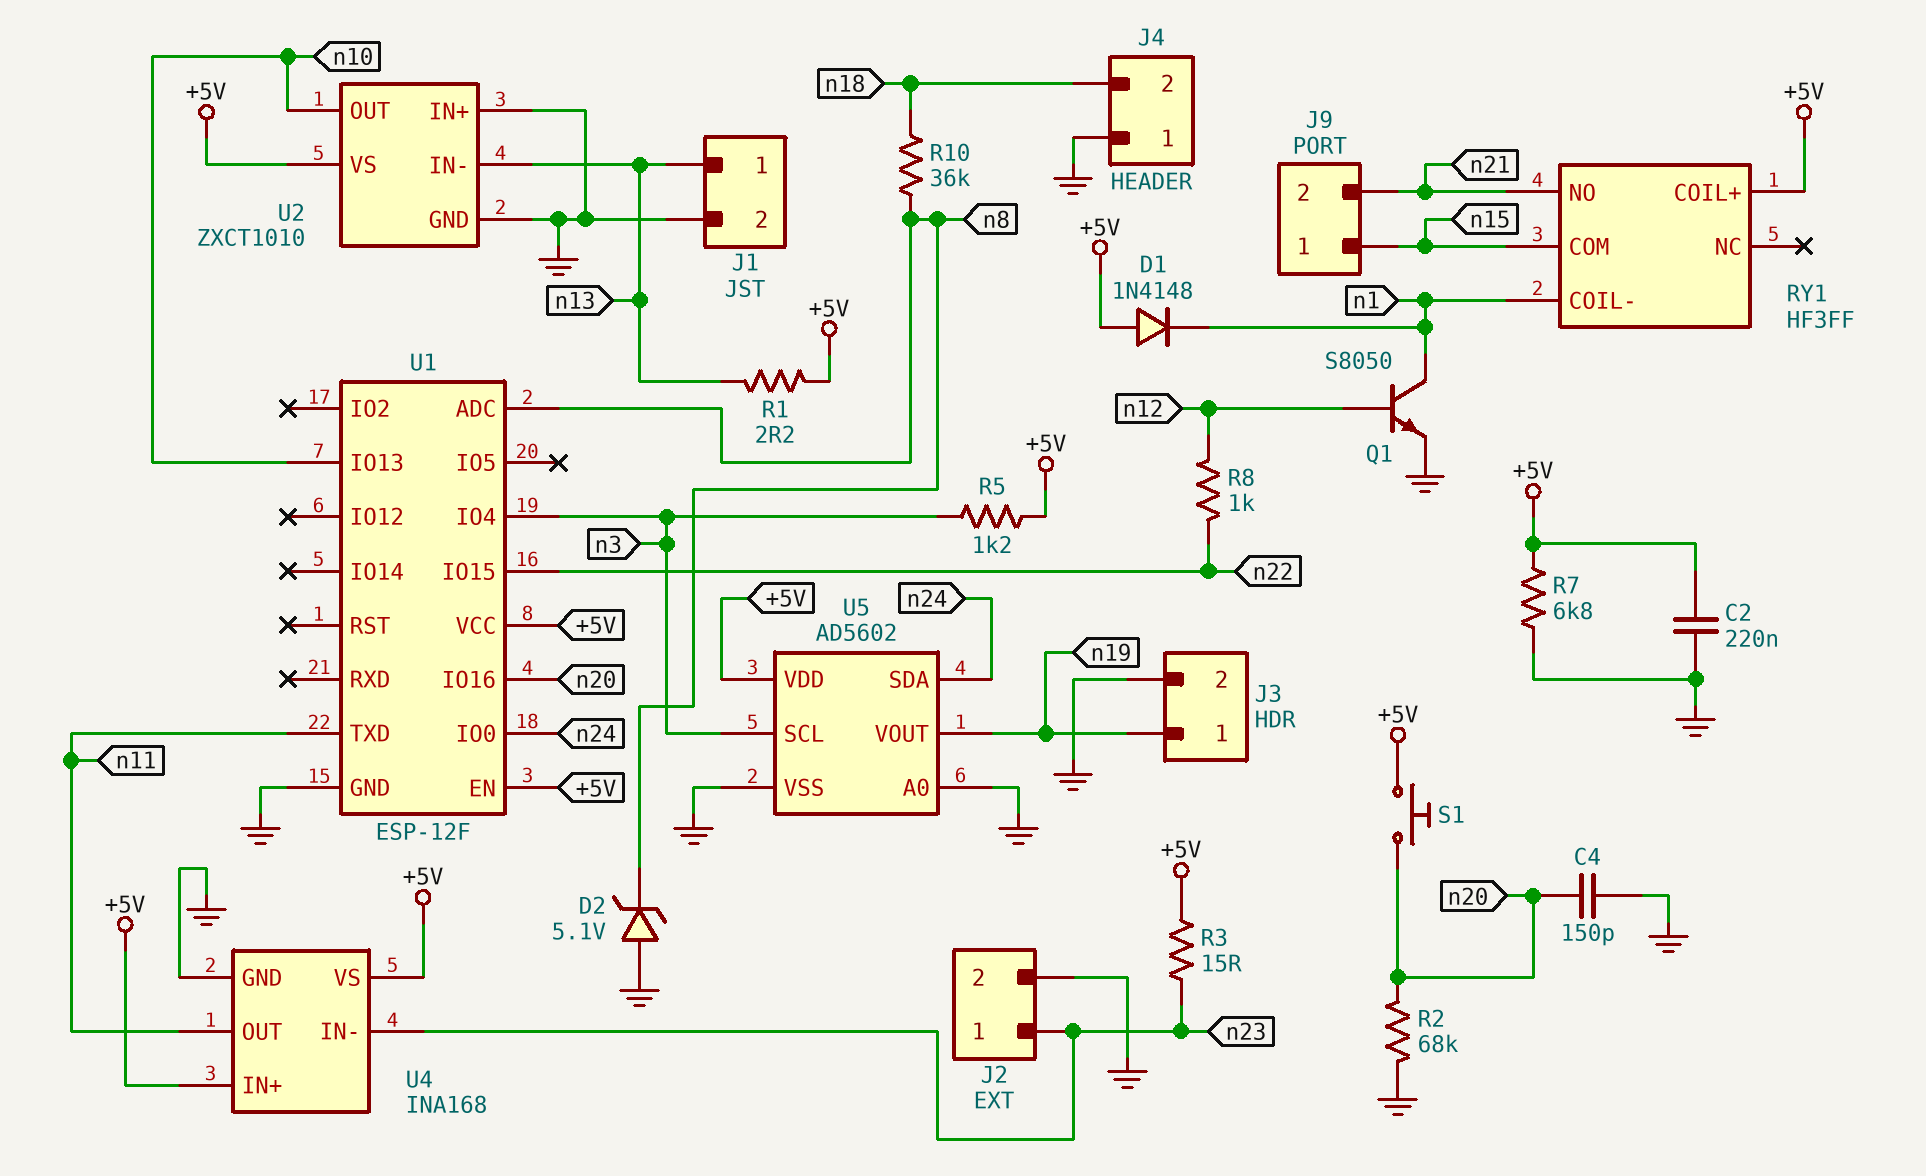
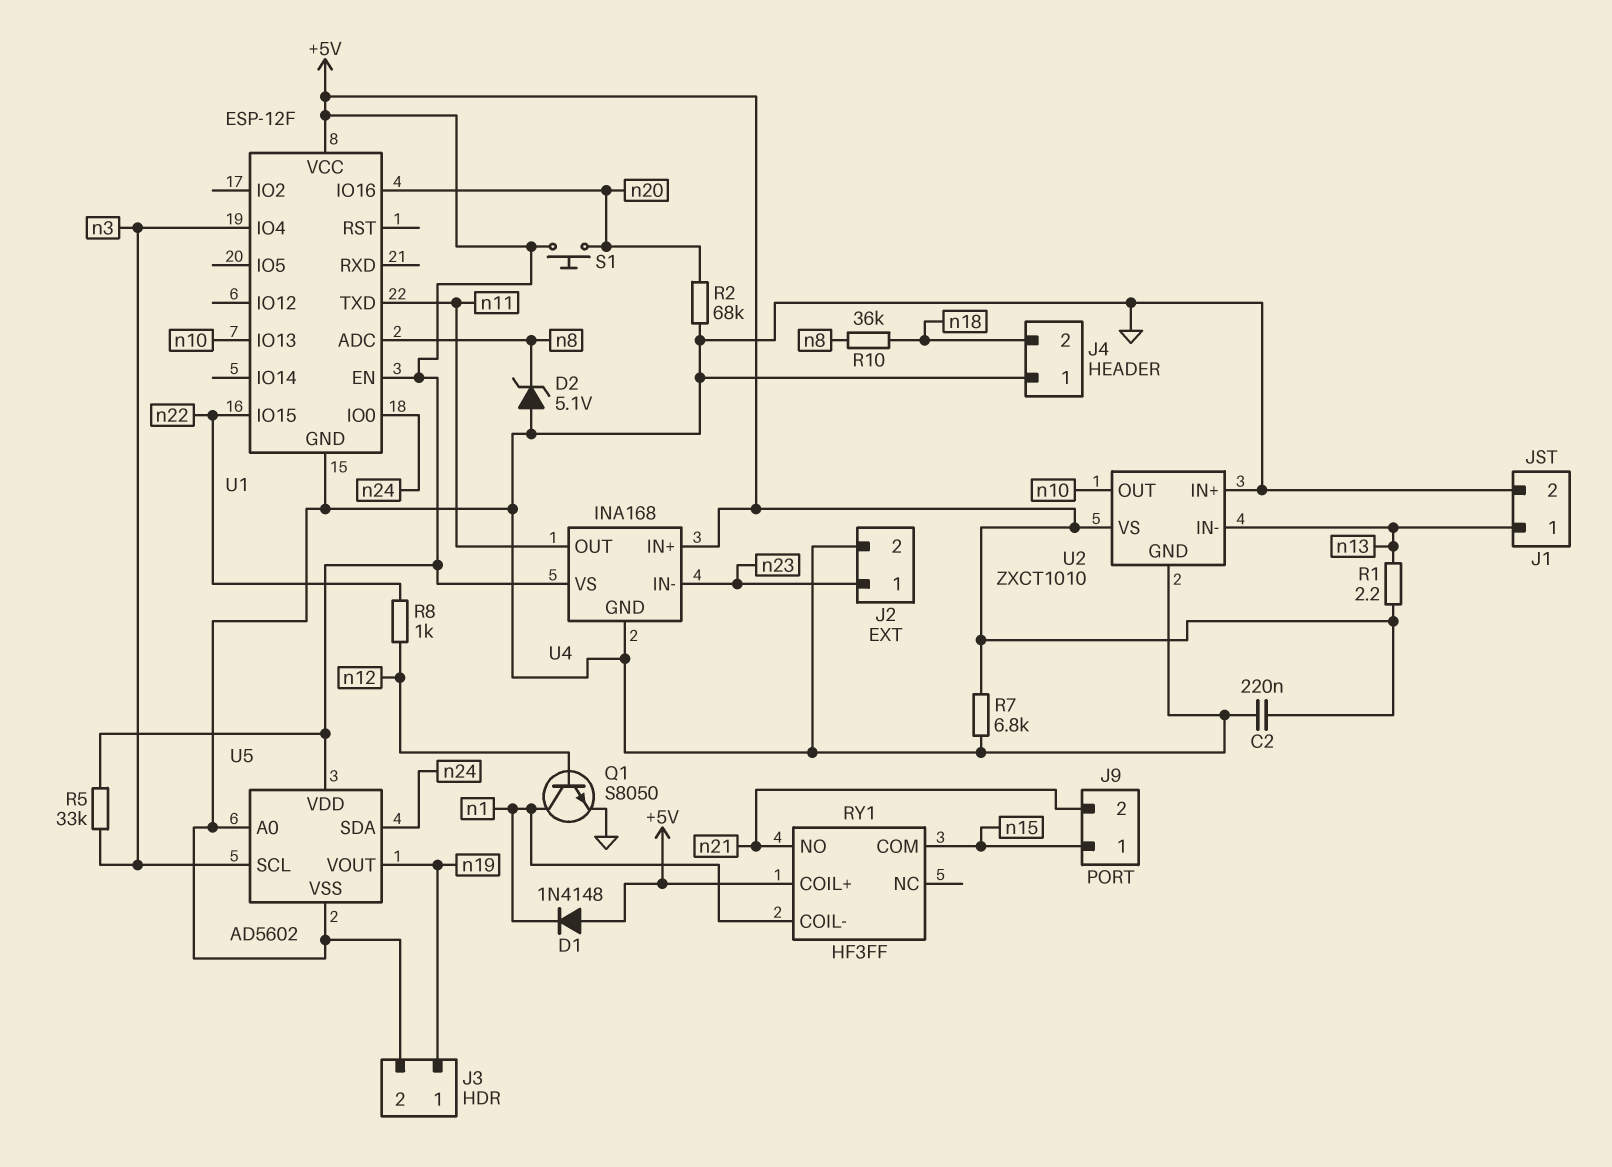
C4: 150pF (GND, n20) -> none
R3: 15 (+5V, n23) -> none
R5: 1.2k (+5V, n3) -> 33k (+5V, n3)

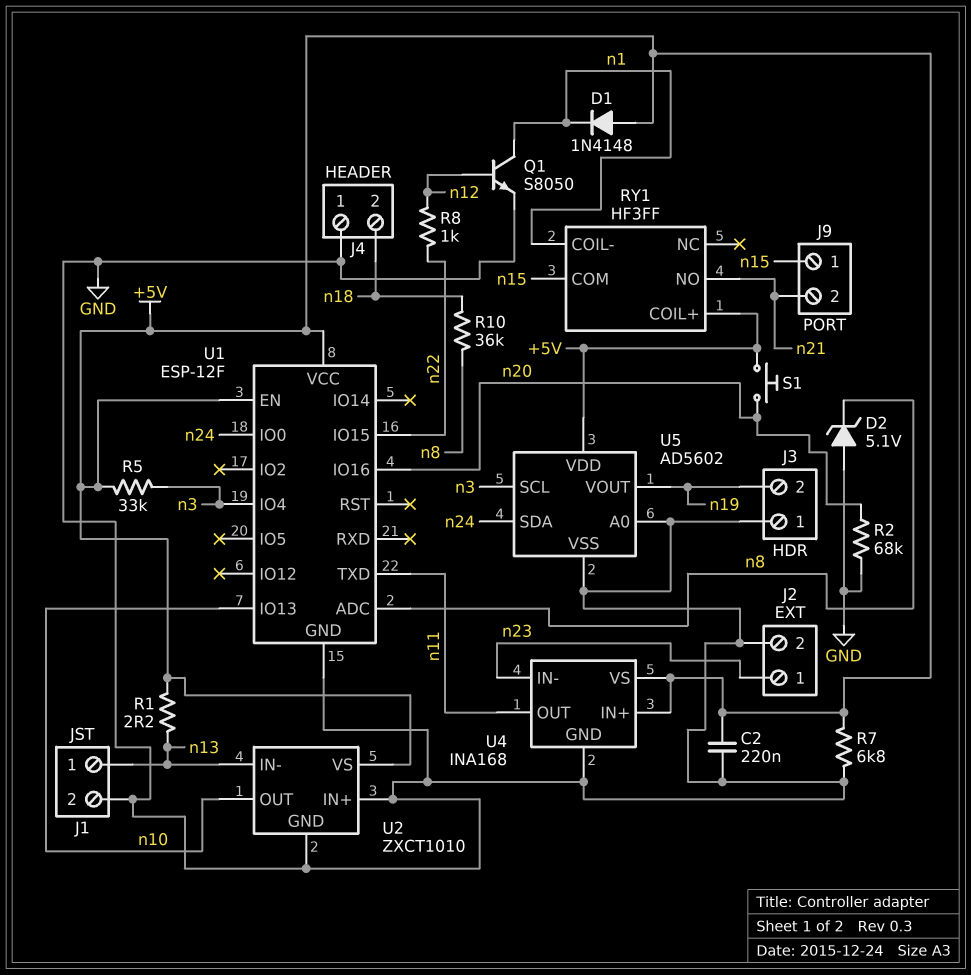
J3 pin 1: n19 -> GND
J3 pin 2: GND -> n19

